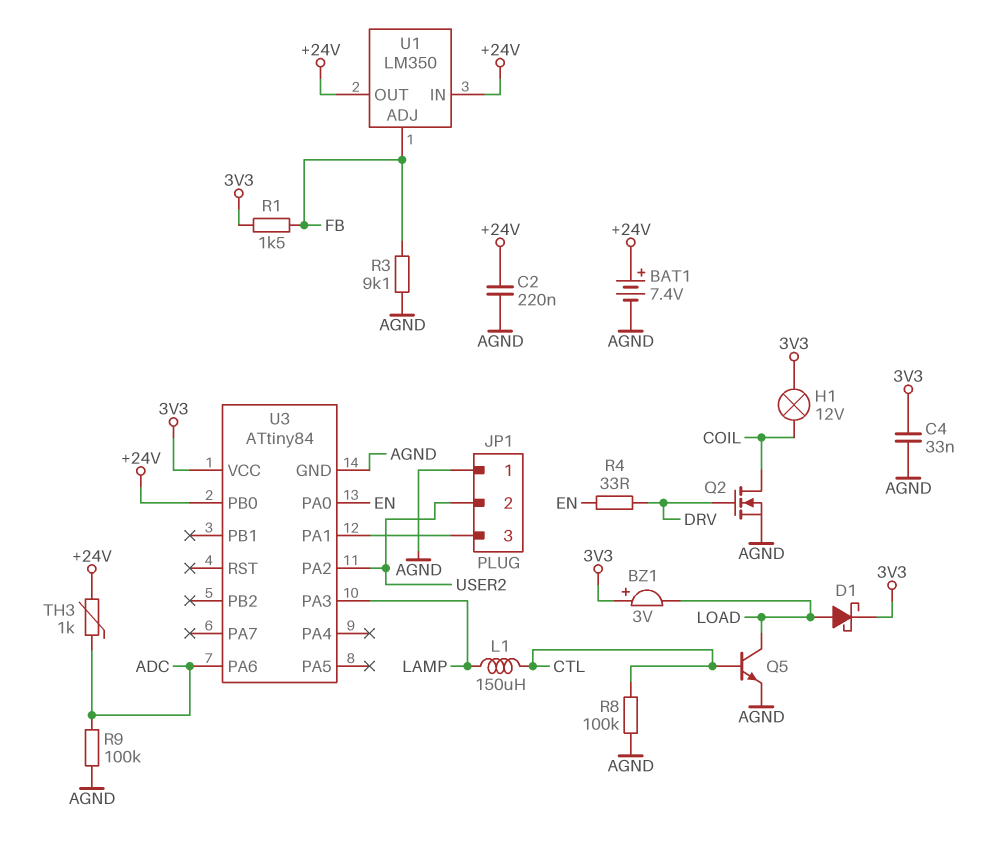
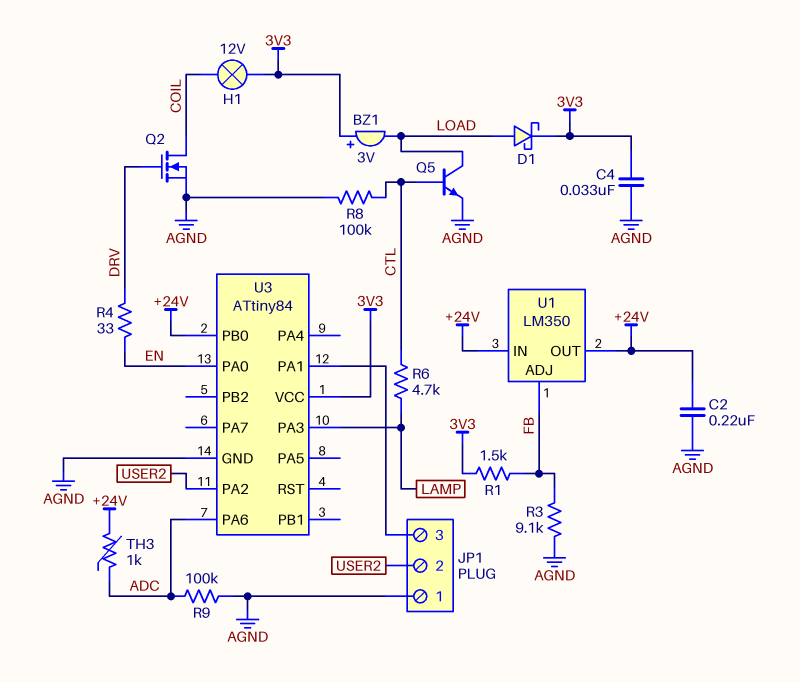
BAT1: 7.4V (plus +24V, minus AGND) -> none
L1: 150uH (CTL, LAMP) -> none
R6: none -> 4.7k (CTL, LAMP)

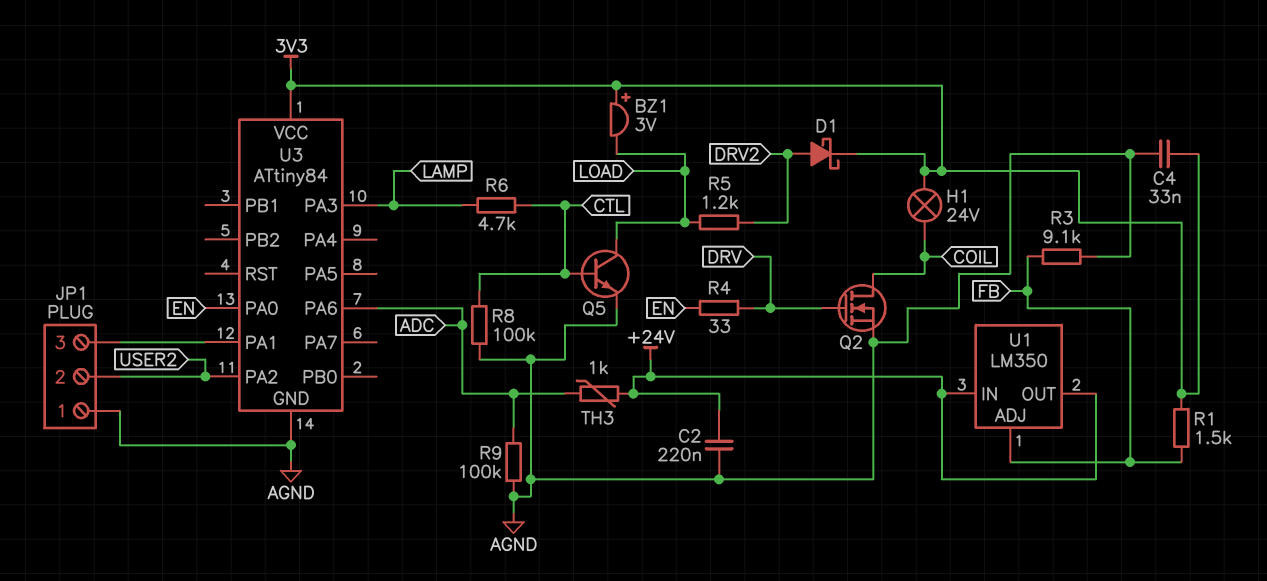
D1: schottky (A LOAD, K 3V3) -> schottky (A DRV2, K 3V3)
H1: lamp 12V (3V3, COIL) -> lamp 24V (3V3, COIL)
R5: none -> 1.2k (DRV2, LOAD)
U3 pin PB0: +24V -> none

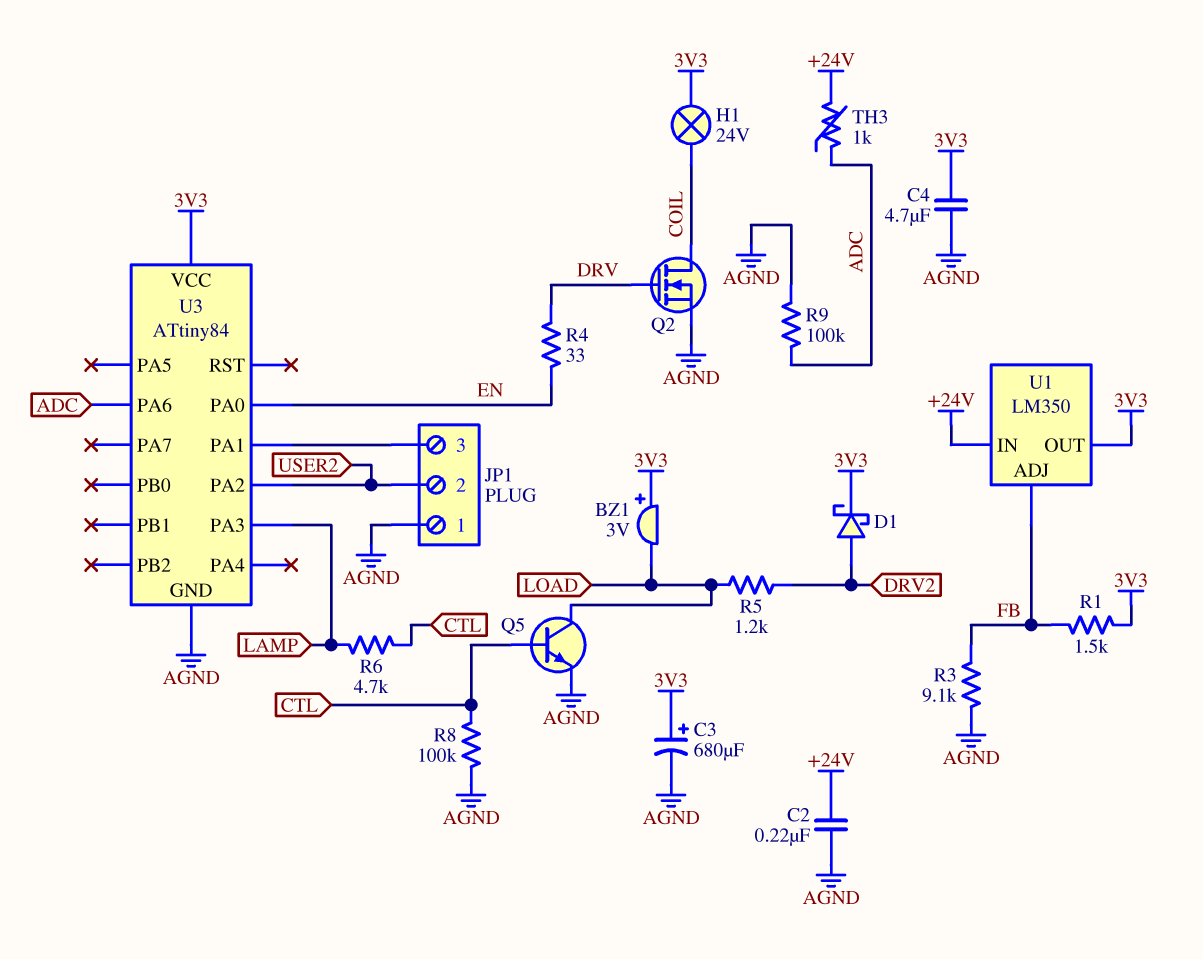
C3: none -> 680uF (plus 3V3, minus AGND)
C4: 33nF (3V3, AGND) -> 4.7uF (3V3, AGND)
U1 pin OUT: +24V -> 3V3

